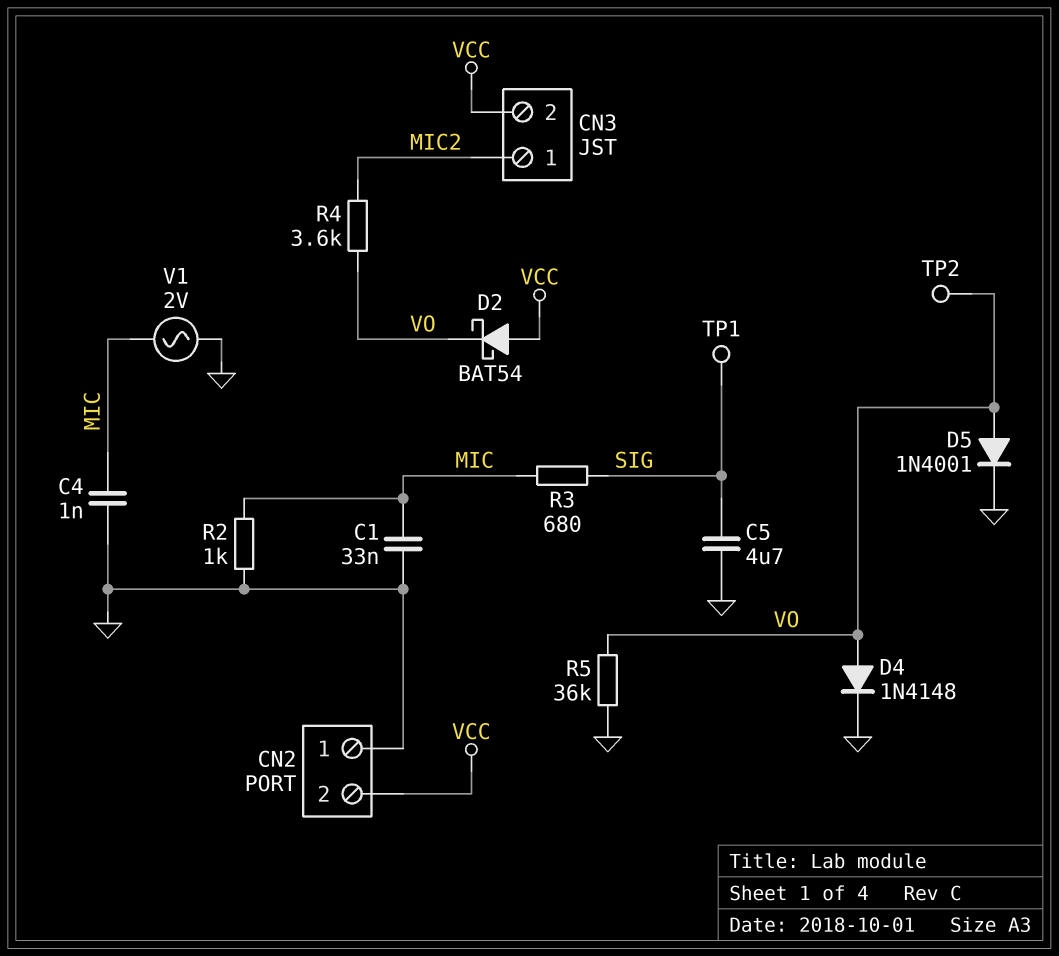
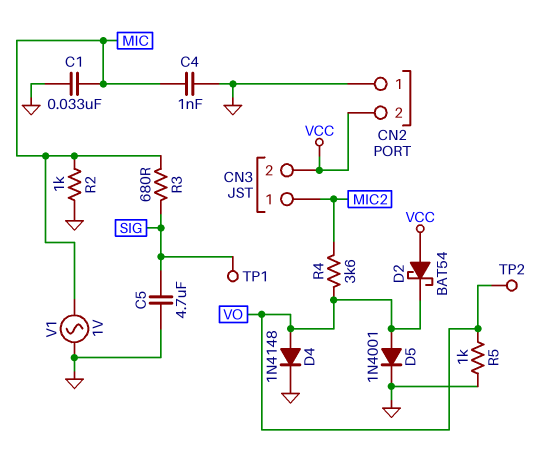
R5: 36k (GND, VO) -> 1k (GND, VO)
V1: AC 2V (GND, MIC) -> AC 1V (GND, MIC)

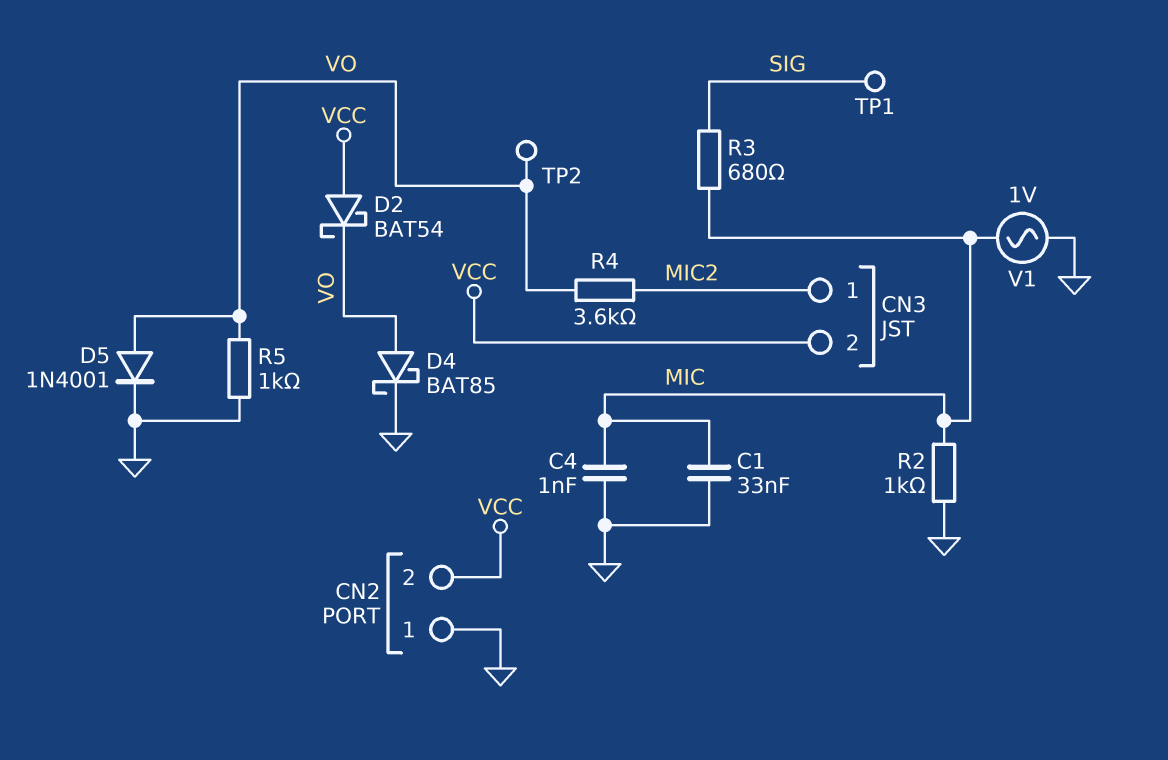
C5: 4.7uF (GND, SIG) -> none
D4: diode 1N4148 (A VO, K GND) -> schottky BAT85 (A VO, K GND)

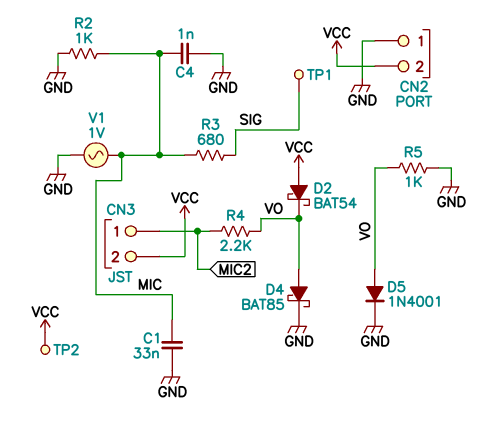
R4: 3.6k (MIC2, VO) -> 2.2k (MIC2, VO)
TP2: test point (VO) -> test point (VCC)

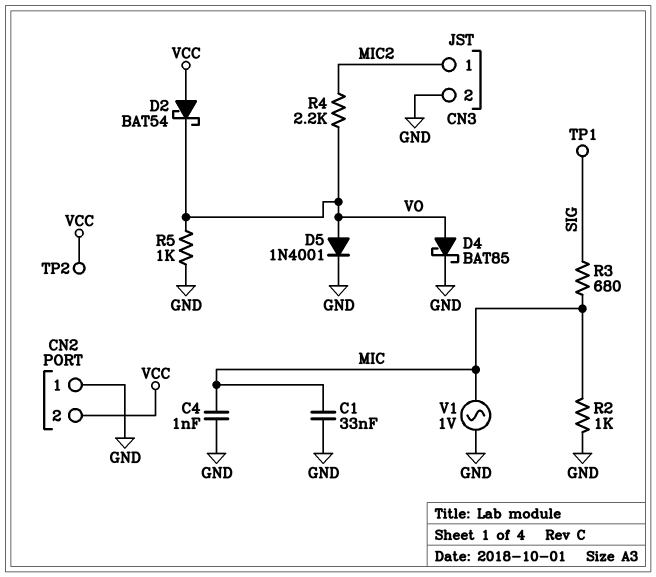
CN3 pin 2: VCC -> GND

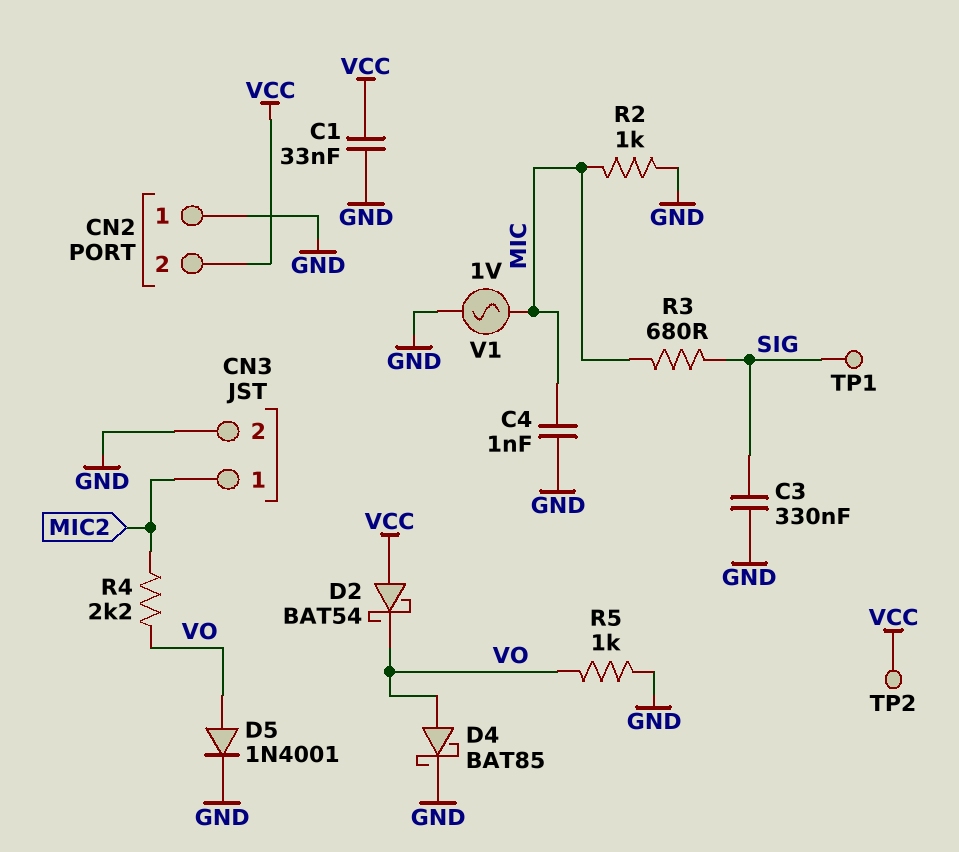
C1: 33nF (GND, MIC) -> 33nF (GND, VCC)
C3: none -> 330nF (GND, SIG)

